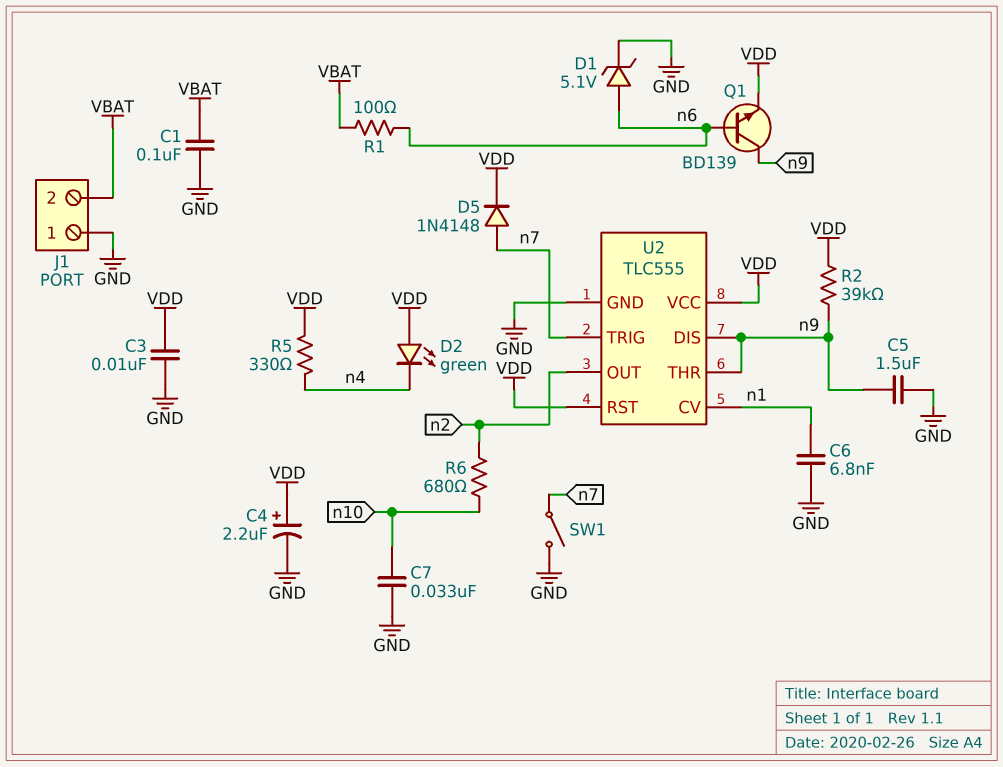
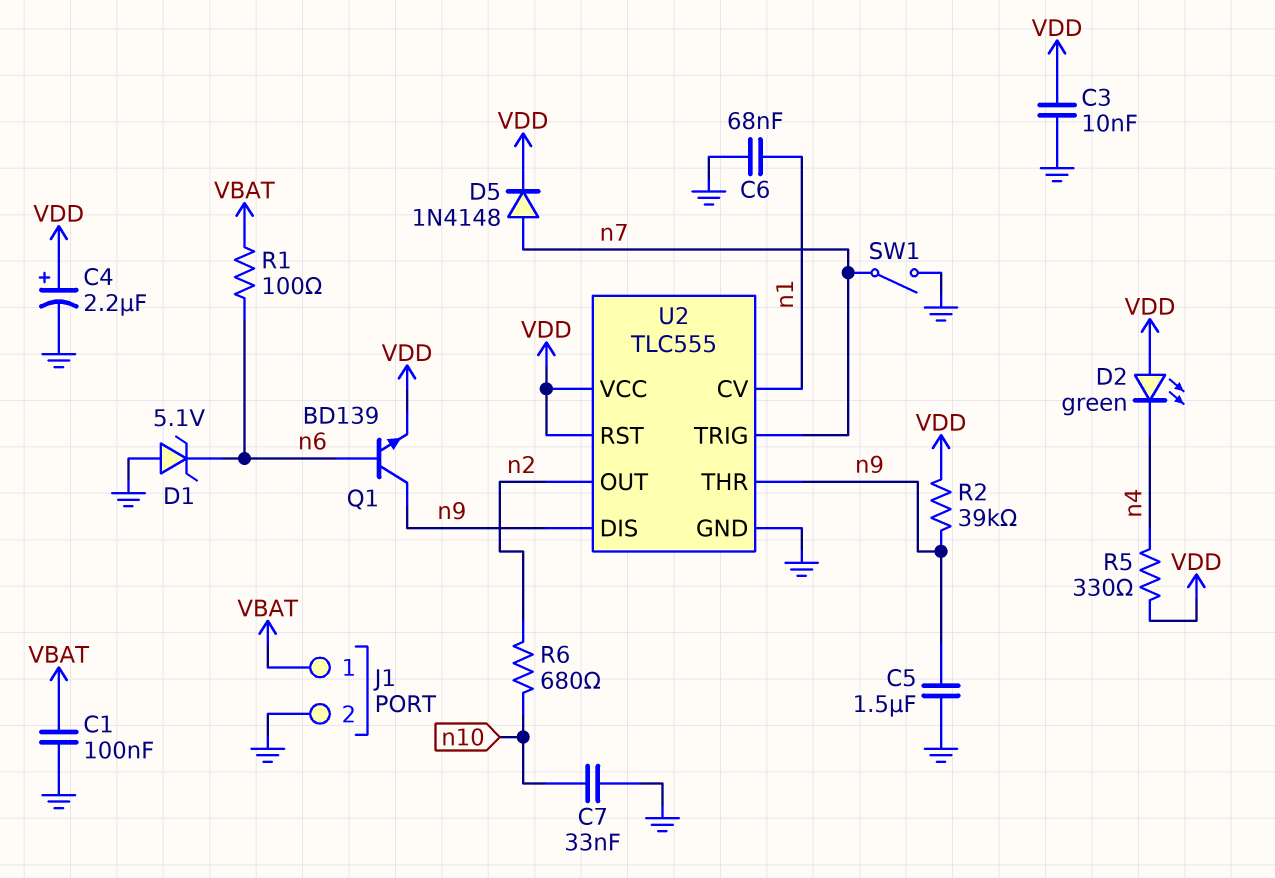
C6: 6.8nF (GND, n1) -> 68nF (GND, n1)
D1: zener 5.1V (A n6, K GND) -> zener 5.1V (A GND, K n6)
J1 pin 1: GND -> VBAT
J1 pin 2: VBAT -> GND

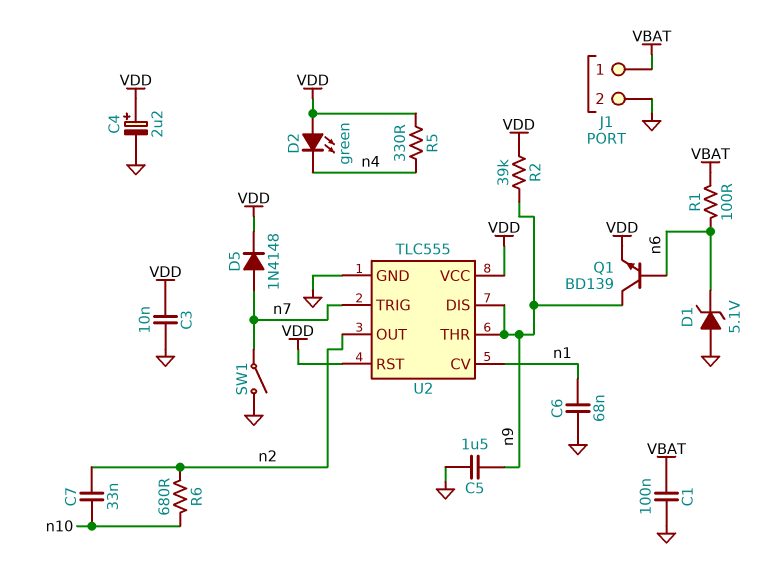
C7: 33nF (GND, n10) -> 33nF (n2, n10)

